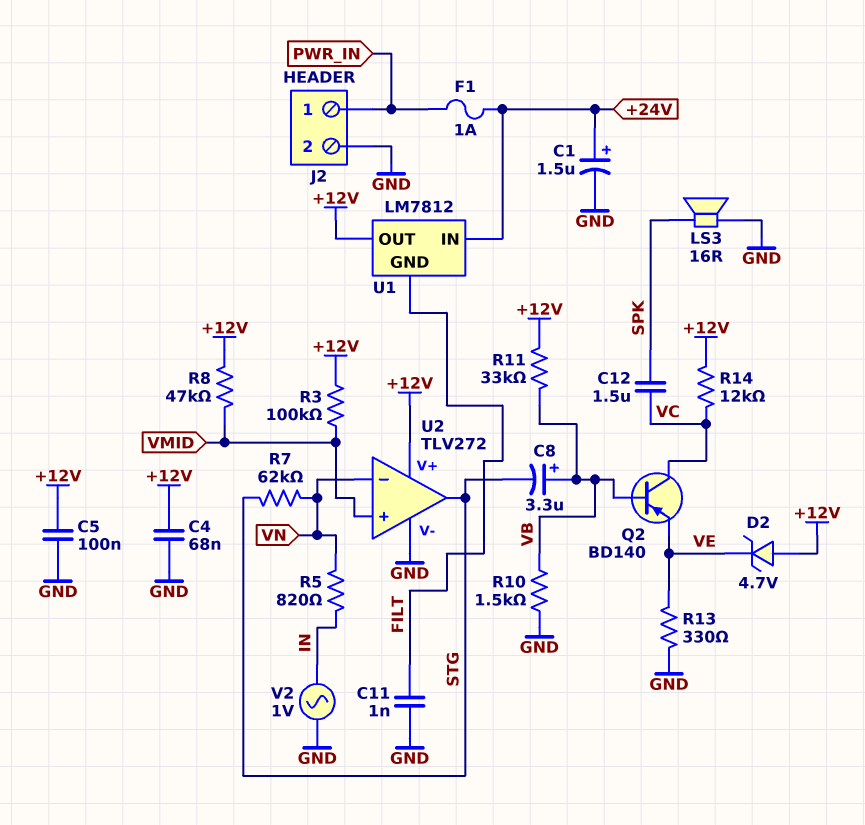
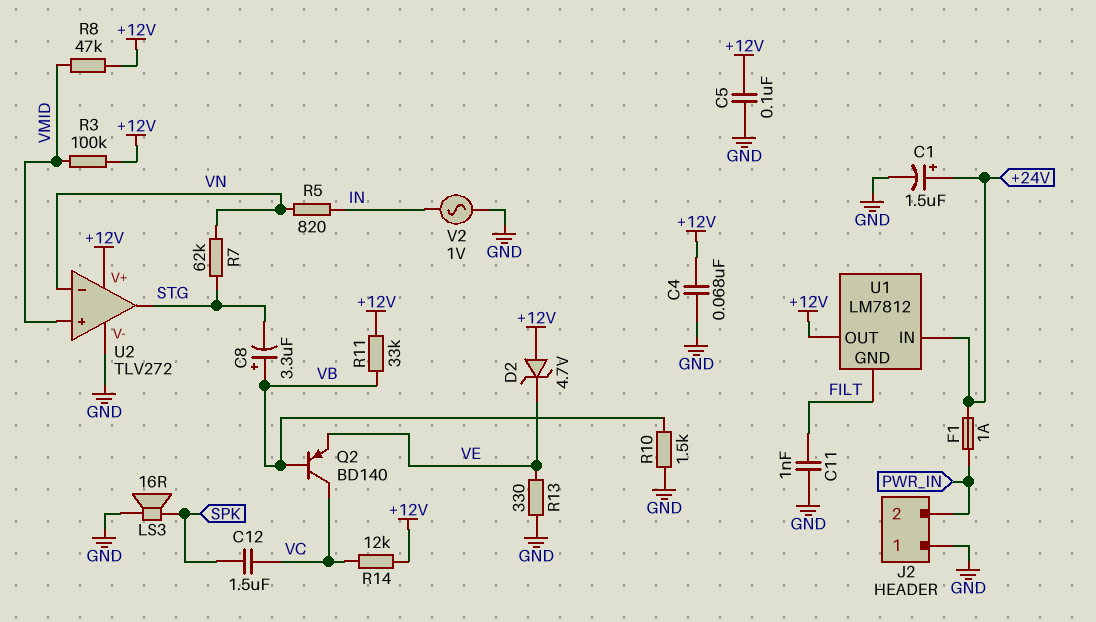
J2 pin 1: PWR_IN -> GND
J2 pin 2: GND -> PWR_IN

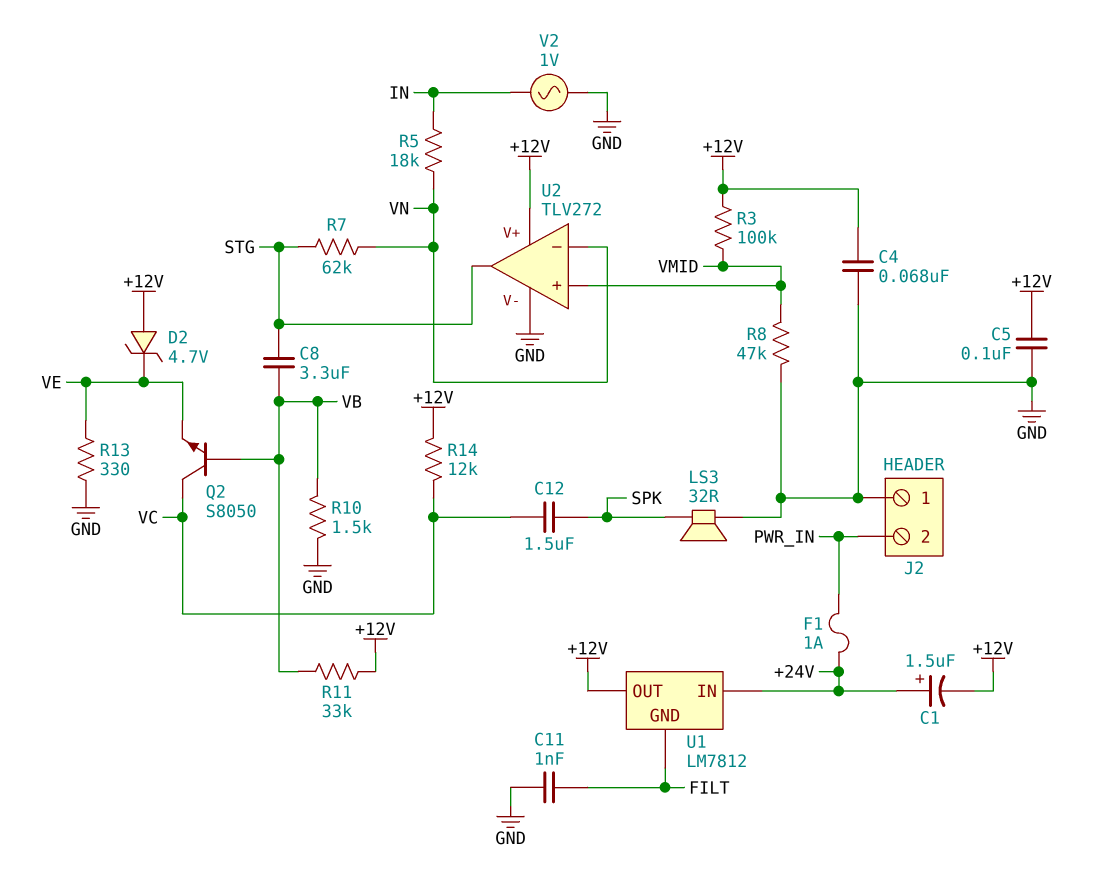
C1: 1.5uF (plus +24V, minus GND) -> 1.5uF (plus +24V, minus +12V)
C8: 3.3uF (plus VB, minus STG) -> 3.3uF (STG, VB)
LS3: speaker 16R (GND, SPK) -> speaker 32R (GND, SPK)
Q2: PNP BD140 (B VB, C VC, E VE) -> NPN S8050 (B VB, C VC, E VE)
R5: 820 (IN, VN) -> 18k (IN, VN)
R8: 47k (+12V, VMID) -> 47k (GND, VMID)

